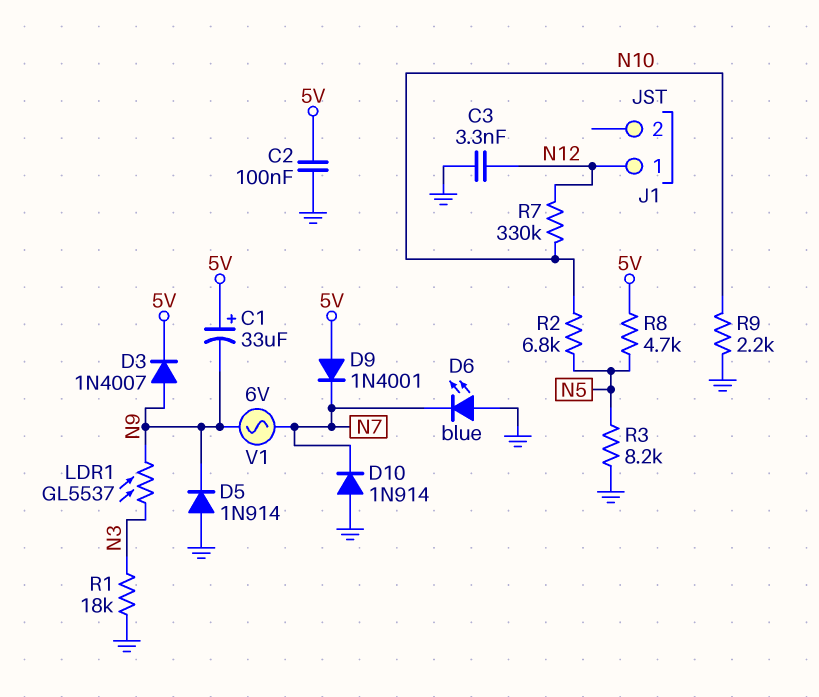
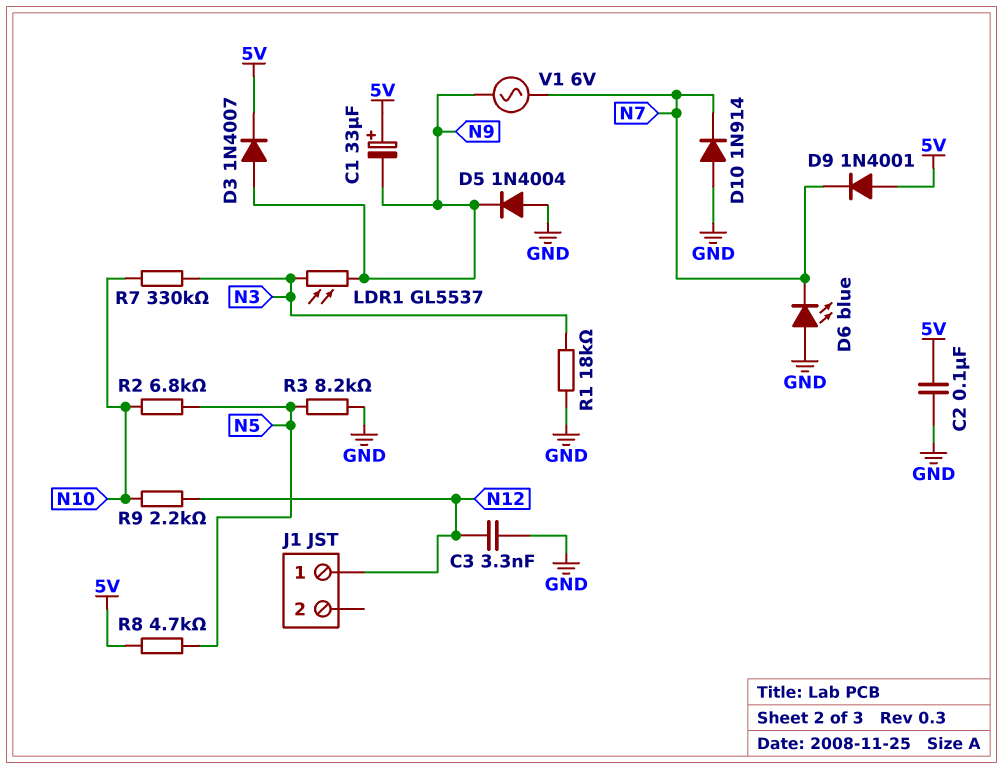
D5: diode 1N914 (A GND, K N9) -> diode 1N4004 (A GND, K N9)
R7: 330k (N10, N12) -> 330k (N3, N10)
R9: 2.2k (GND, N10) -> 2.2k (N10, N12)

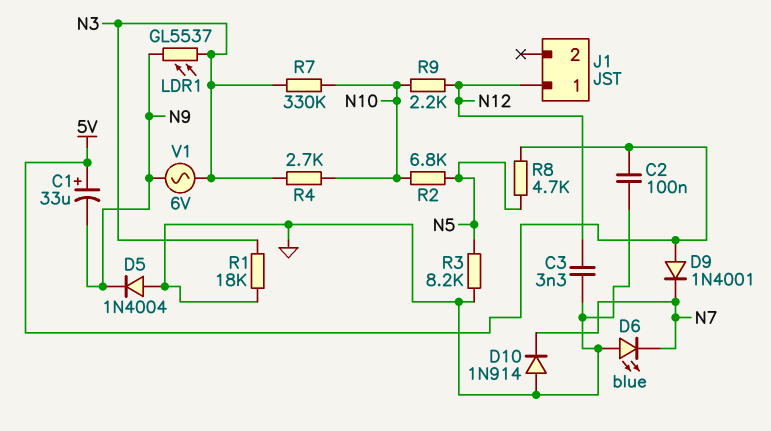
D3: diode 1N4007 (A N9, K 5V) -> none
R4: none -> 2.7k (N3, N10)
V1: AC 6V (N7, N9) -> AC 6V (N3, N9)

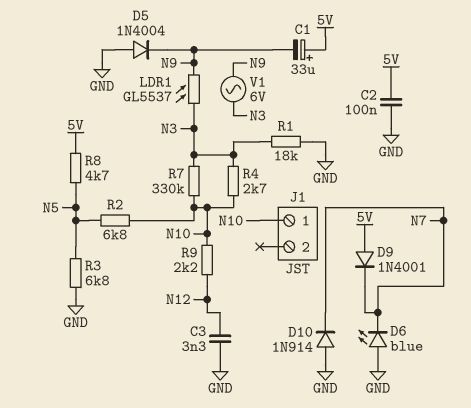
J1 pin 1: N12 -> N10
R3: 8.2k (GND, N5) -> 6.8k (GND, N5)

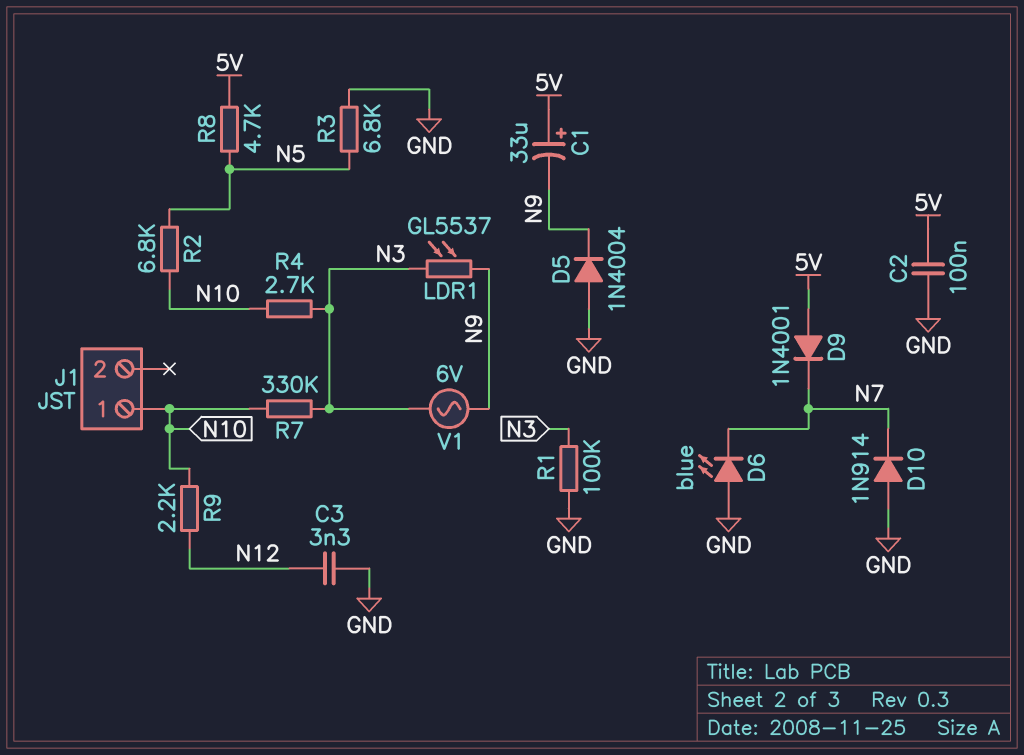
R1: 18k (GND, N3) -> 100k (GND, N3)

